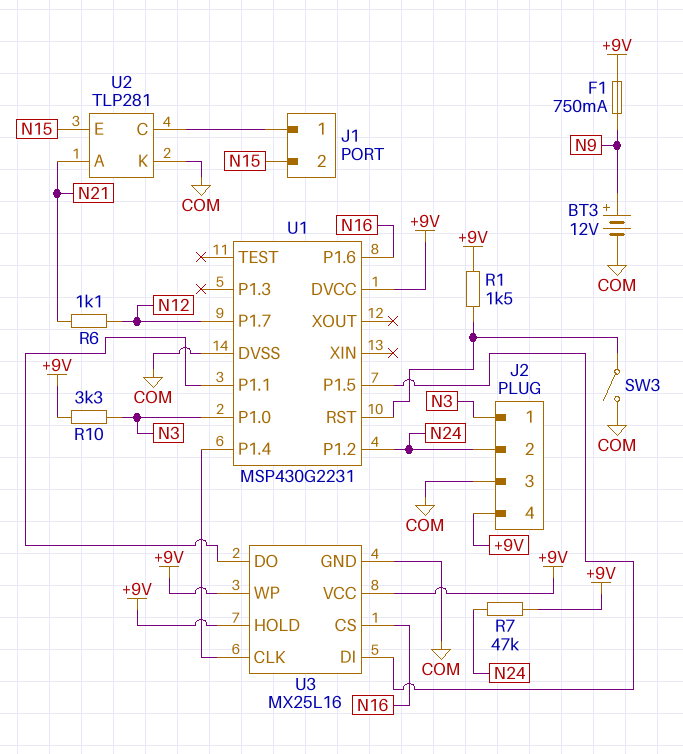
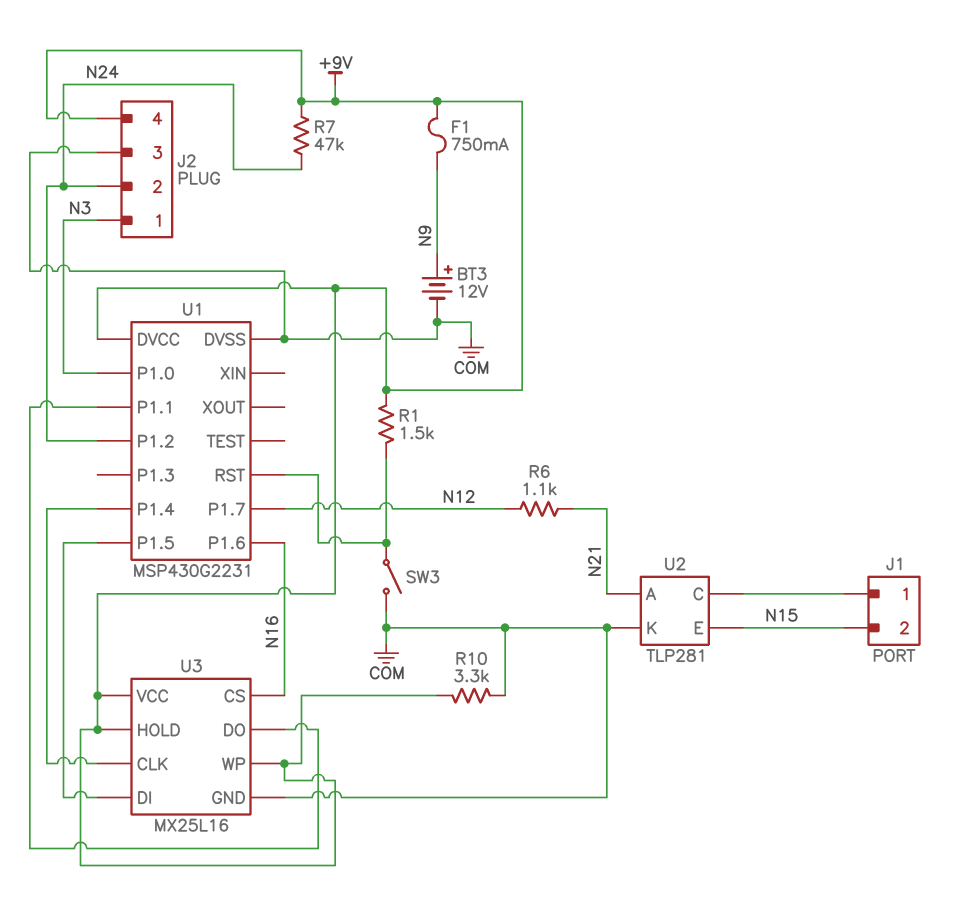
R10: 3.3k (+9V, N3) -> 3.3k (+9V, COM)

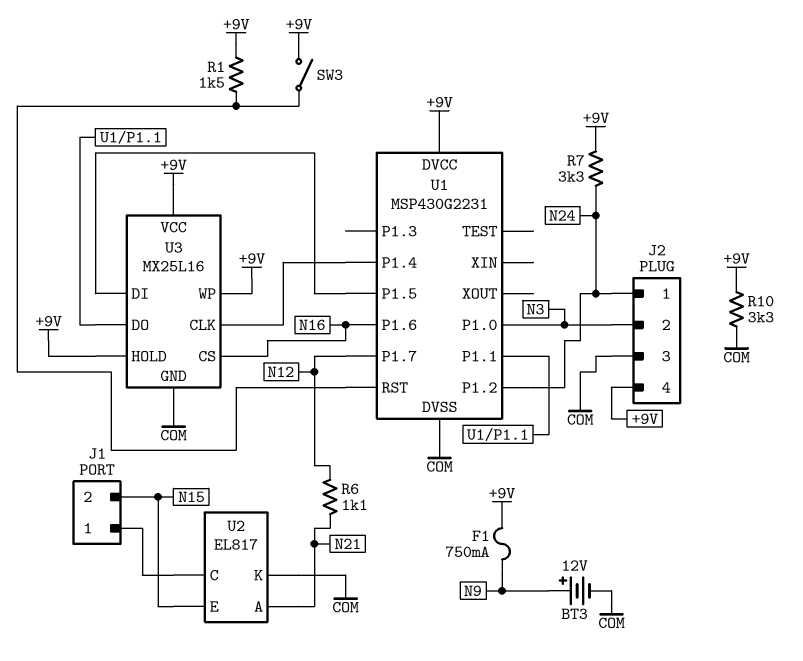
J2 pin 1: N3 -> N24
J2 pin 2: N24 -> N3
R7: 47k (+9V, N24) -> 3.3k (+9V, N24)
SW3: switch (COM, U1/RST) -> switch (+9V, U1/RST)
U2: TLP281 -> EL817

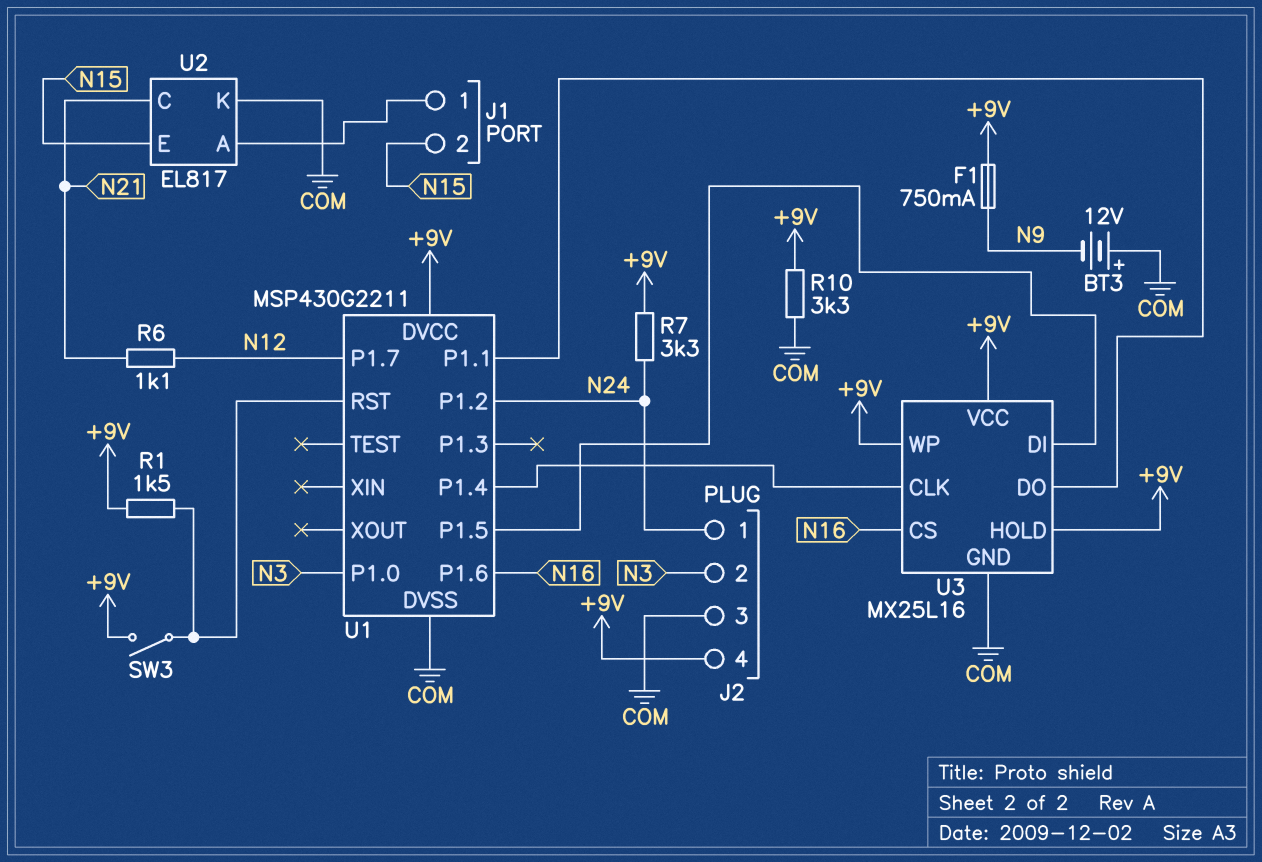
BT3: 12V (plus N9, minus COM) -> 12V (plus COM, minus N9)
U1: MSP430G2231 -> MSP430G2211
U2 pin A: N21 -> J1/1
U2 pin C: J1/1 -> N21

